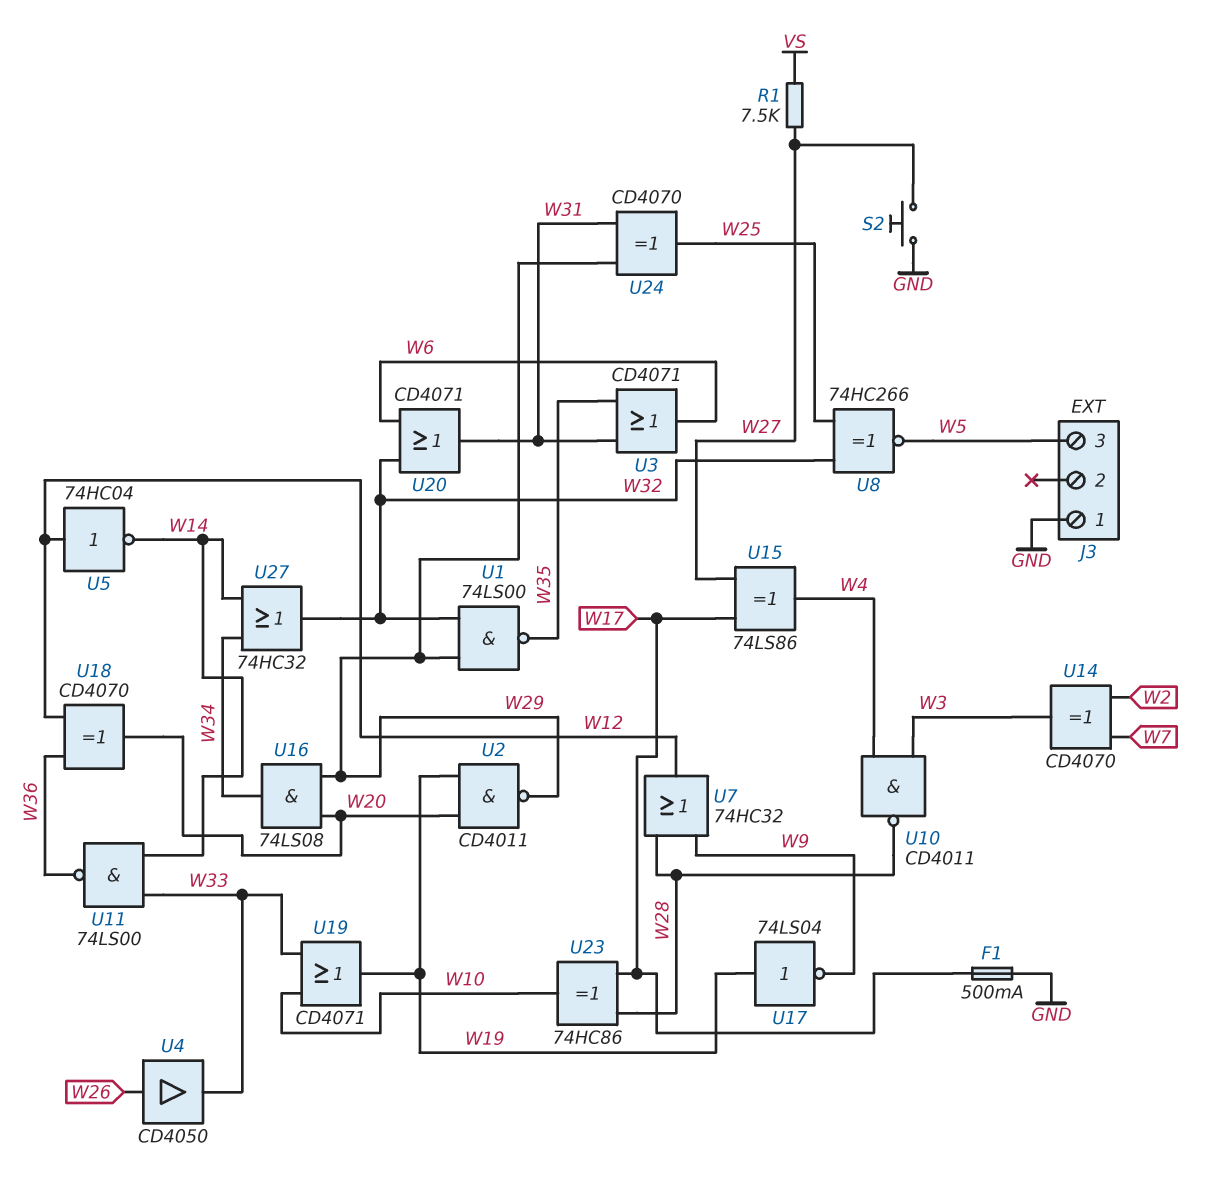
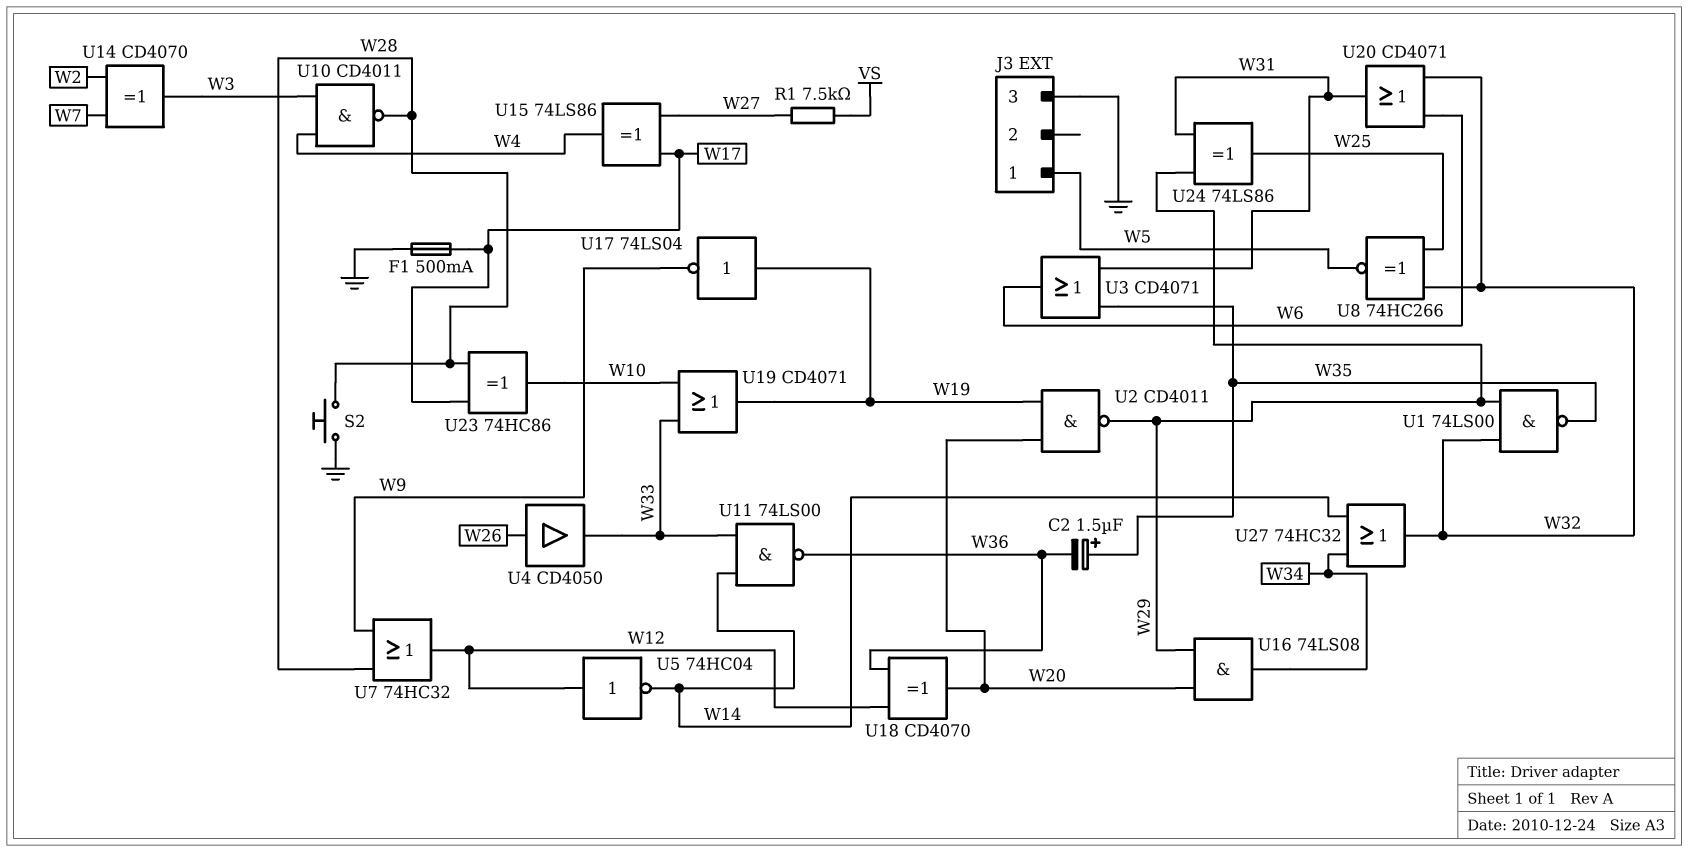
C2: none -> 1.5uF (plus W35, minus W36)
J3 pin 1: GND -> W5
J3 pin 3: W5 -> GND
S2: button (GND, W27) -> button (GND, W28)
U24: XOR CD4070 (in W29, in W31, out W25) -> XOR 74LS86 (in W29, in W31, out W25)

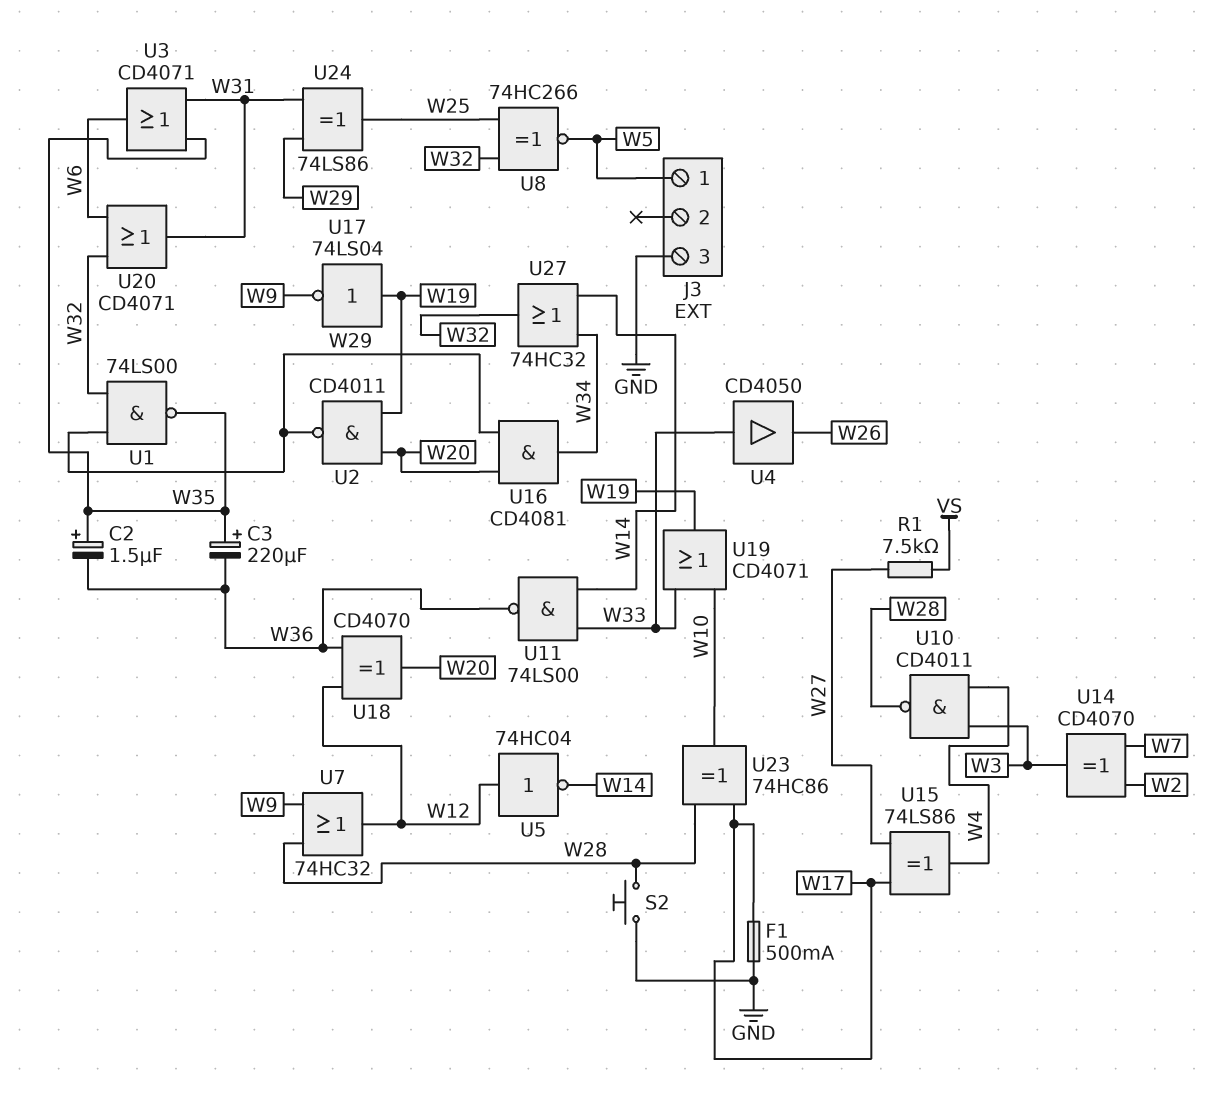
C3: none -> 220uF (plus W35, minus W36)
U4: buffer CD4050 (in W26, out W33) -> buffer CD4050 (in W33, out W26)
U16: AND 74LS08 (in W20, in W29, out W34) -> AND CD4081 (in W20, in W29, out W34)

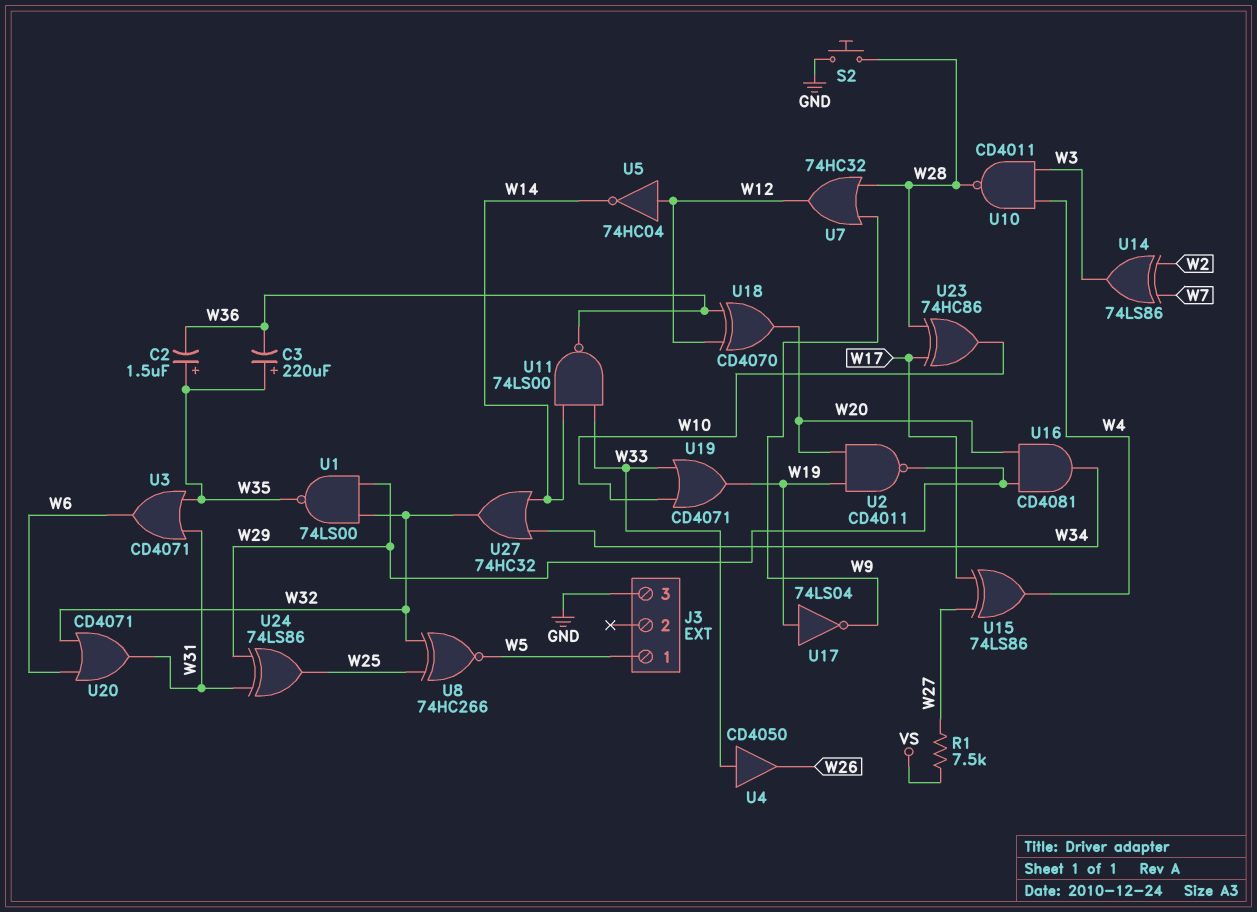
F1: 500mA (GND, W17) -> none
U14: XOR CD4070 (in W2, in W7, out W3) -> XOR 74LS86 (in W2, in W7, out W3)

